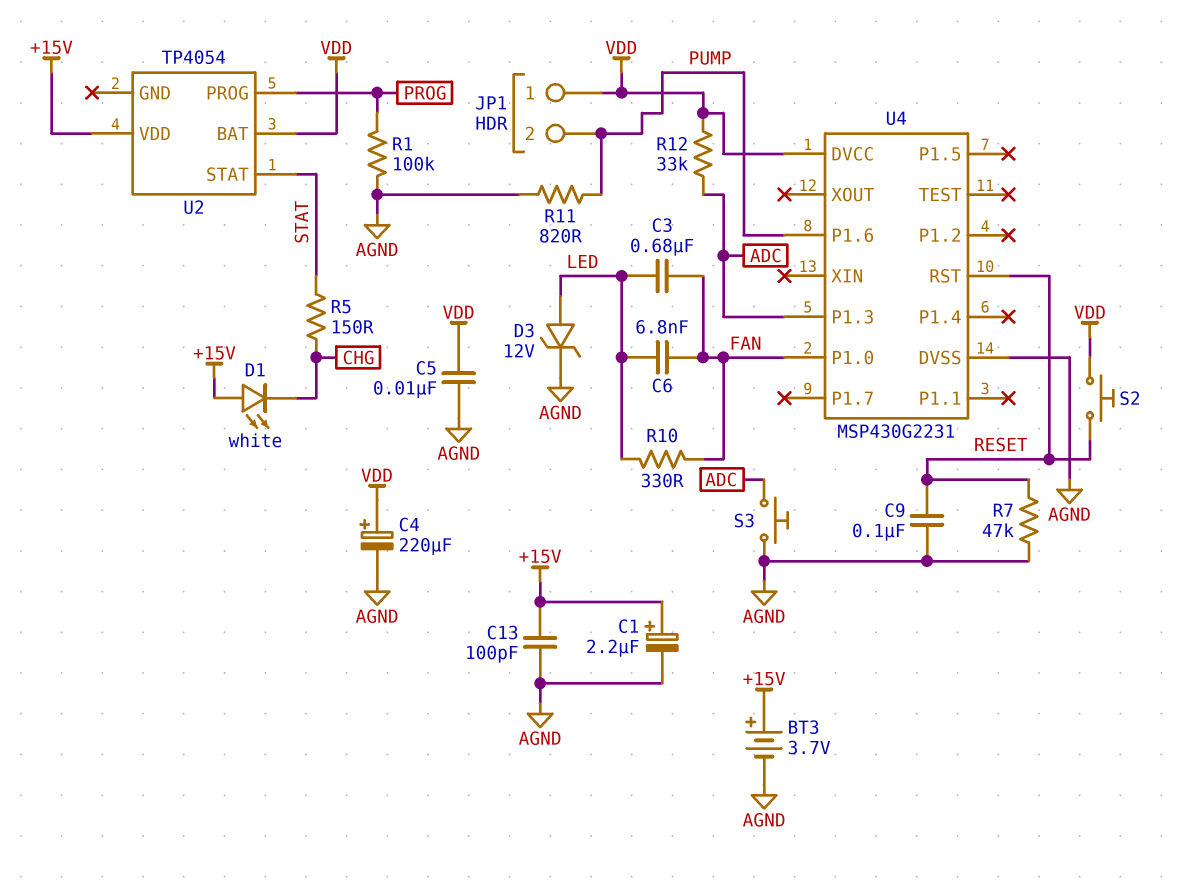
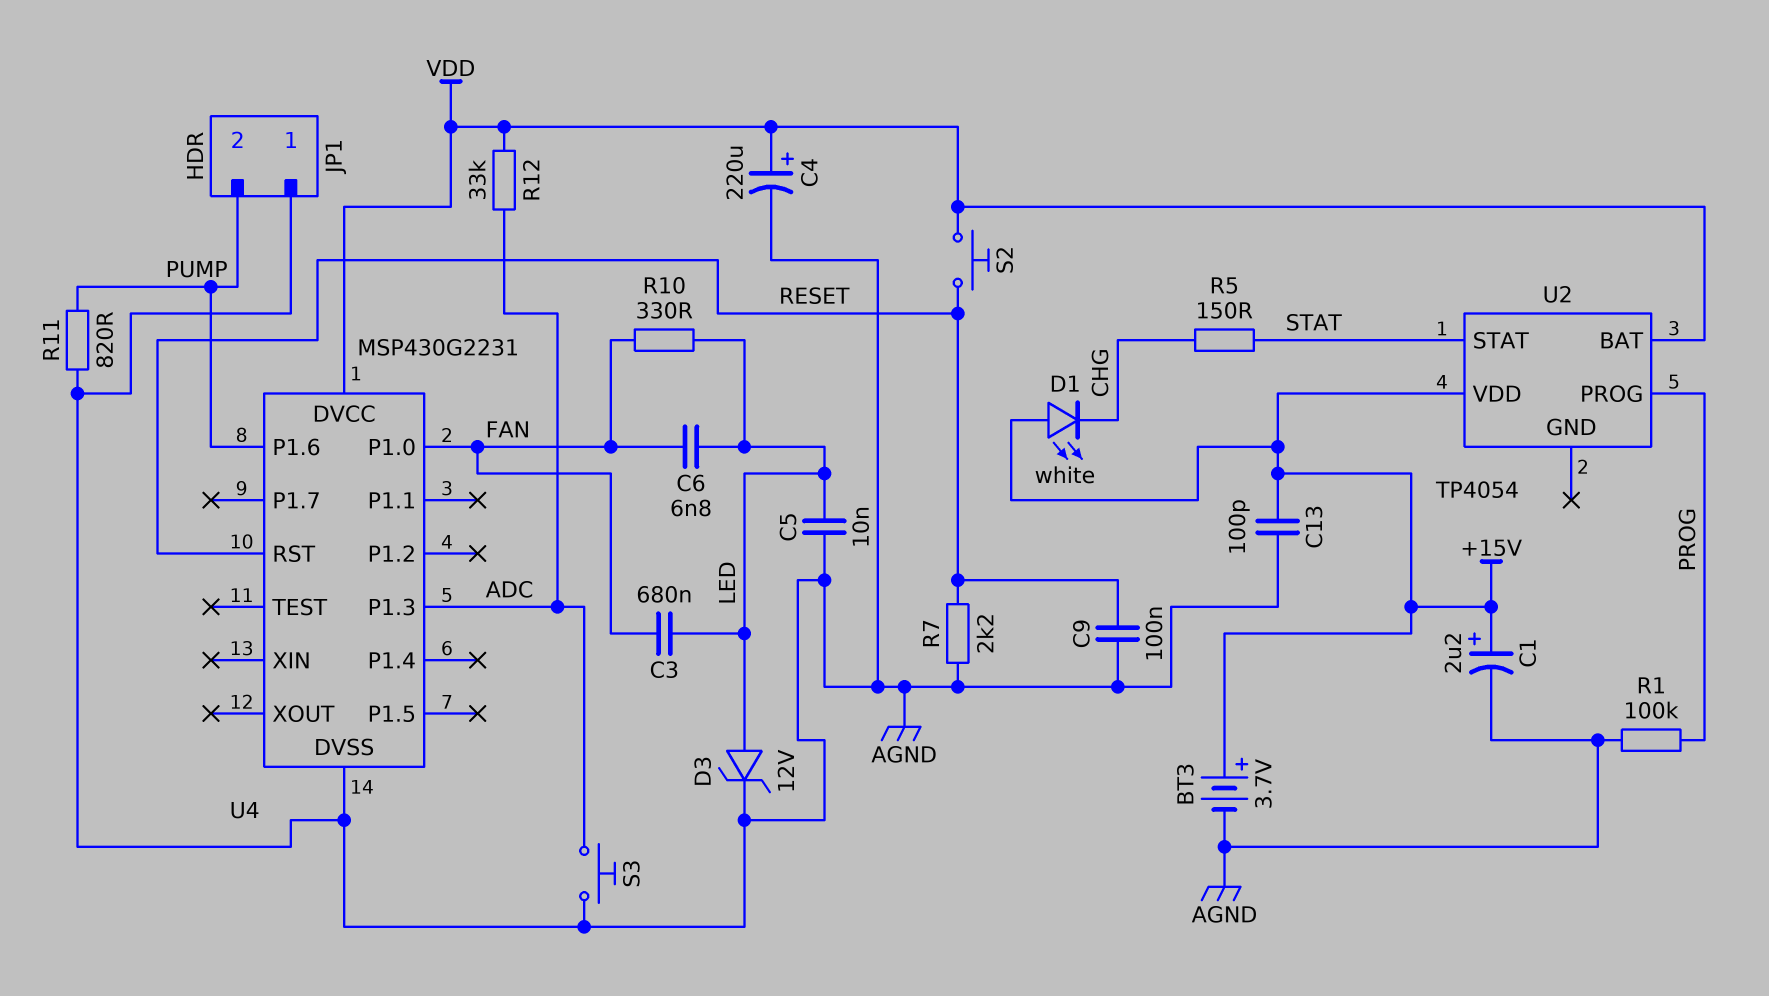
C5: 10nF (AGND, VDD) -> 10nF (AGND, LED)
JP1 pin 1: VDD -> AGND
R7: 47k (AGND, RESET) -> 2.2k (AGND, RESET)

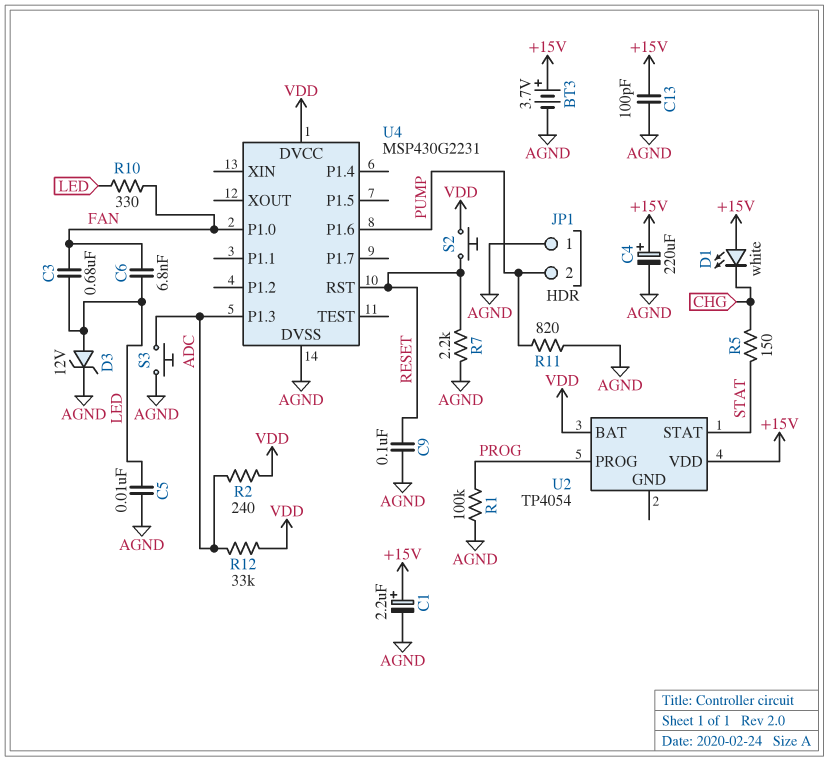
C4: 220uF (plus VDD, minus AGND) -> 220uF (plus +15V, minus AGND)
R2: none -> 240 (ADC, VDD)

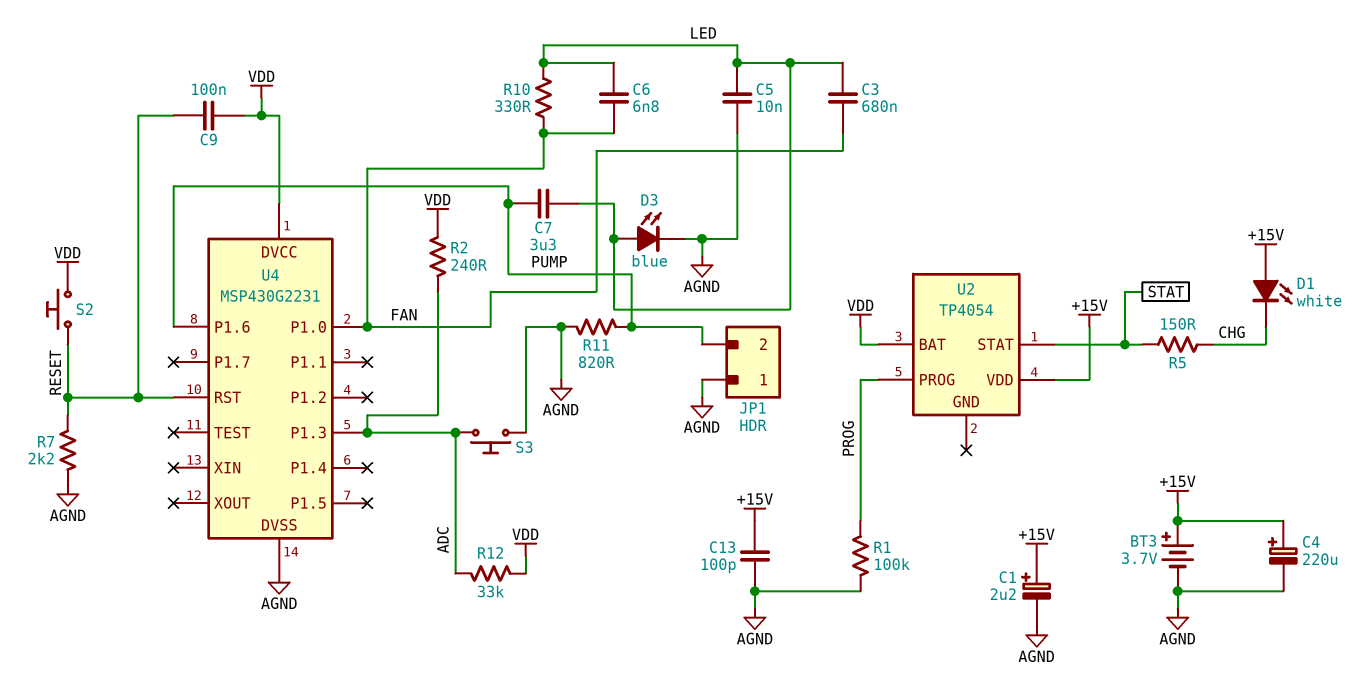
C7: none -> 3.3uF (LED, PUMP)
C9: 100nF (AGND, RESET) -> 100nF (RESET, VDD)
D3: zener 12V (A LED, K AGND) -> LED blue (A LED, K AGND)

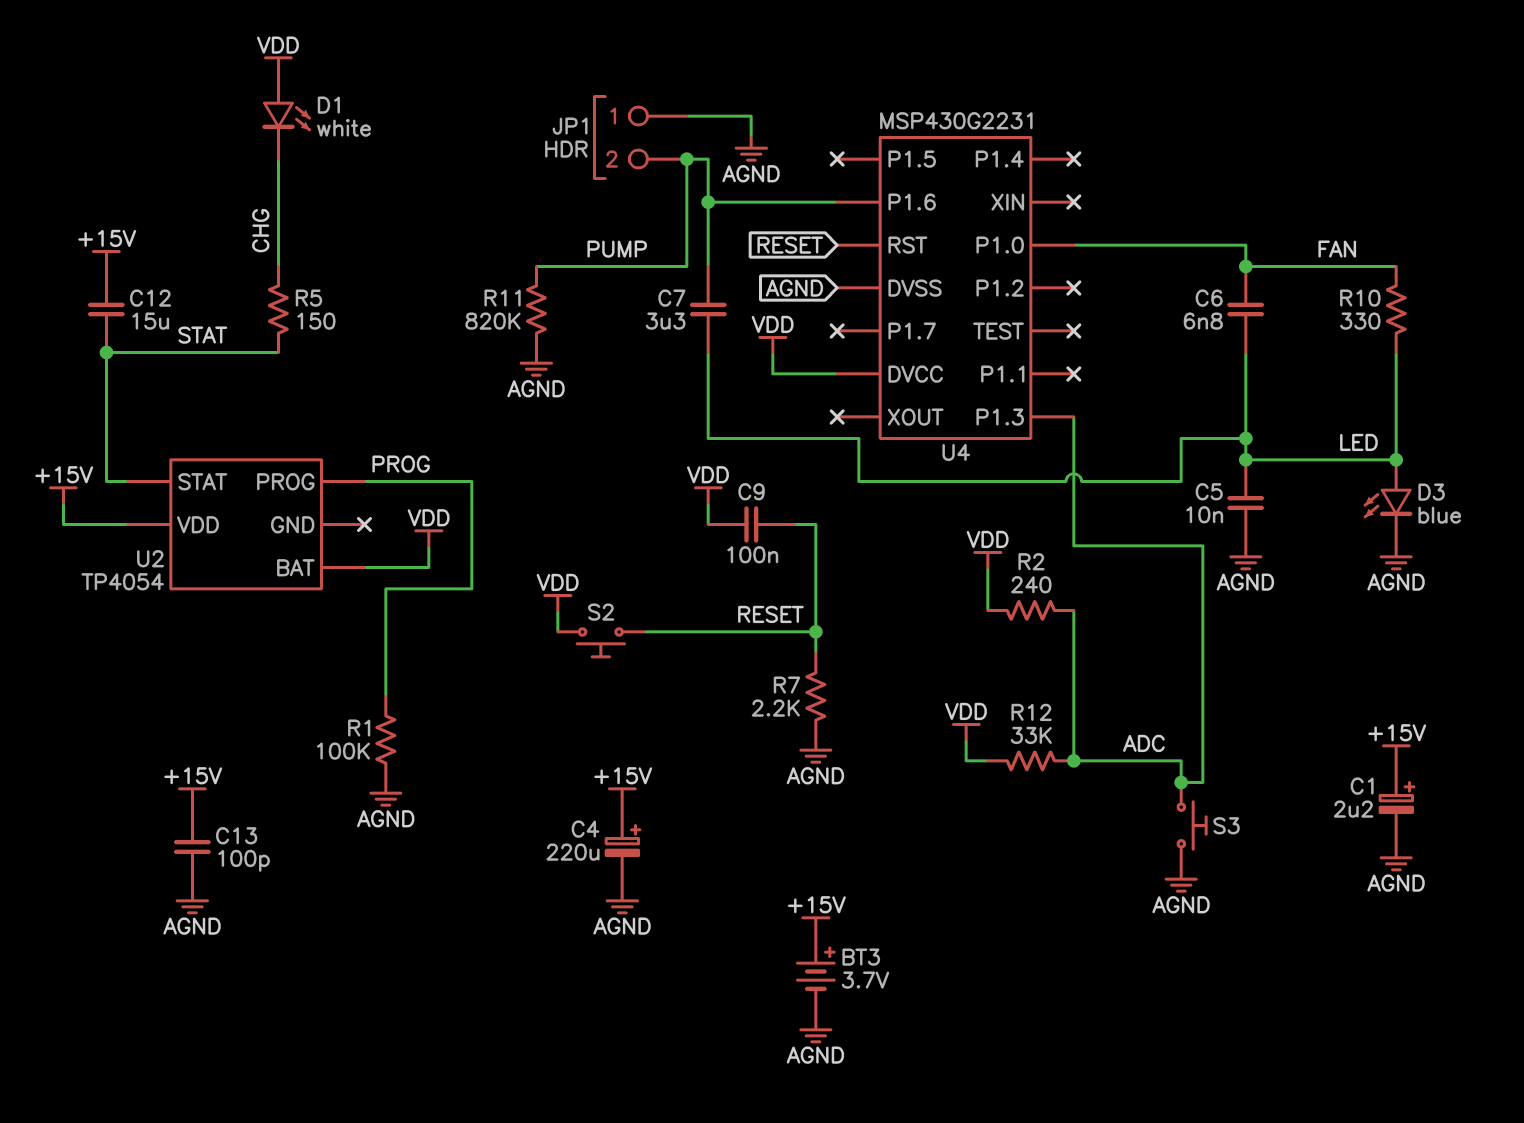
C3: 680nF (FAN, LED) -> none
C12: none -> 15uF (+15V, STAT)
D1: LED white (A +15V, K CHG) -> LED white (A VDD, K CHG)
R11: 820 (AGND, PUMP) -> 820k (AGND, PUMP)

